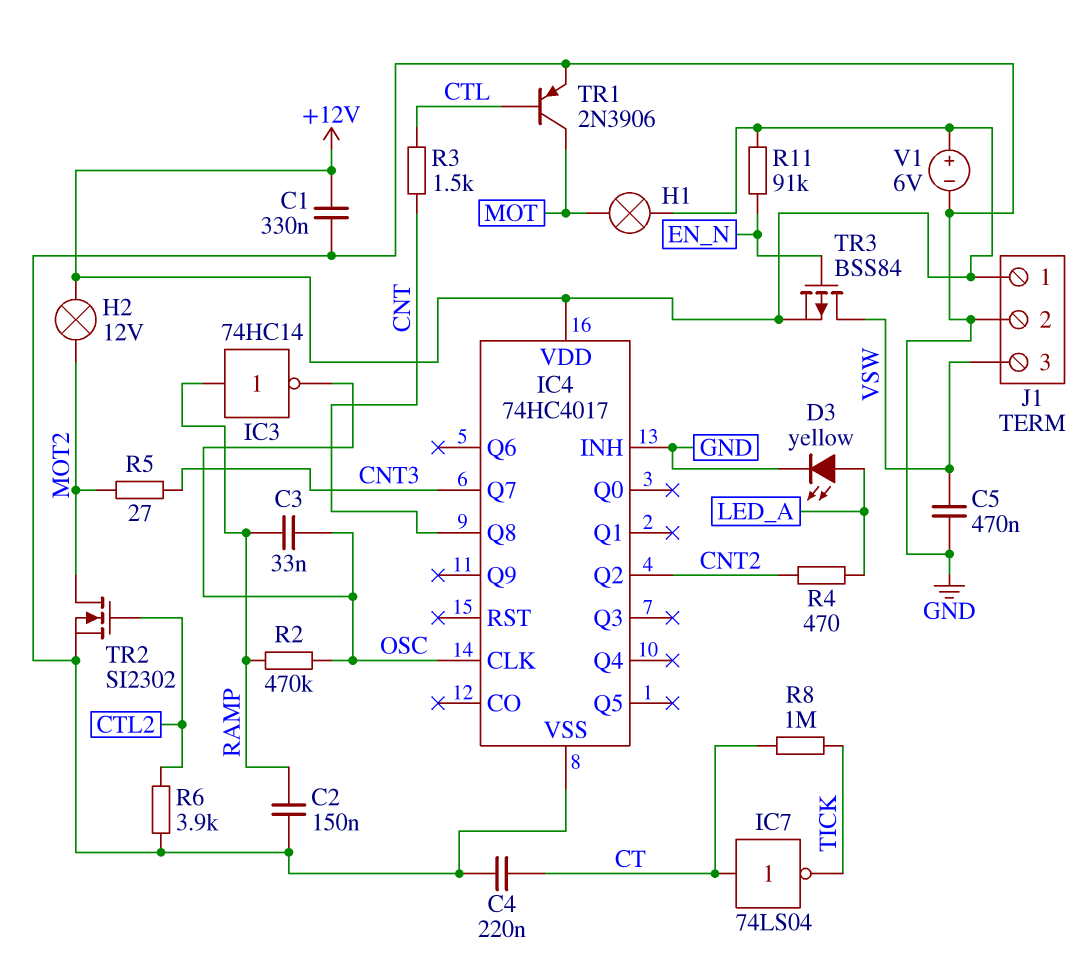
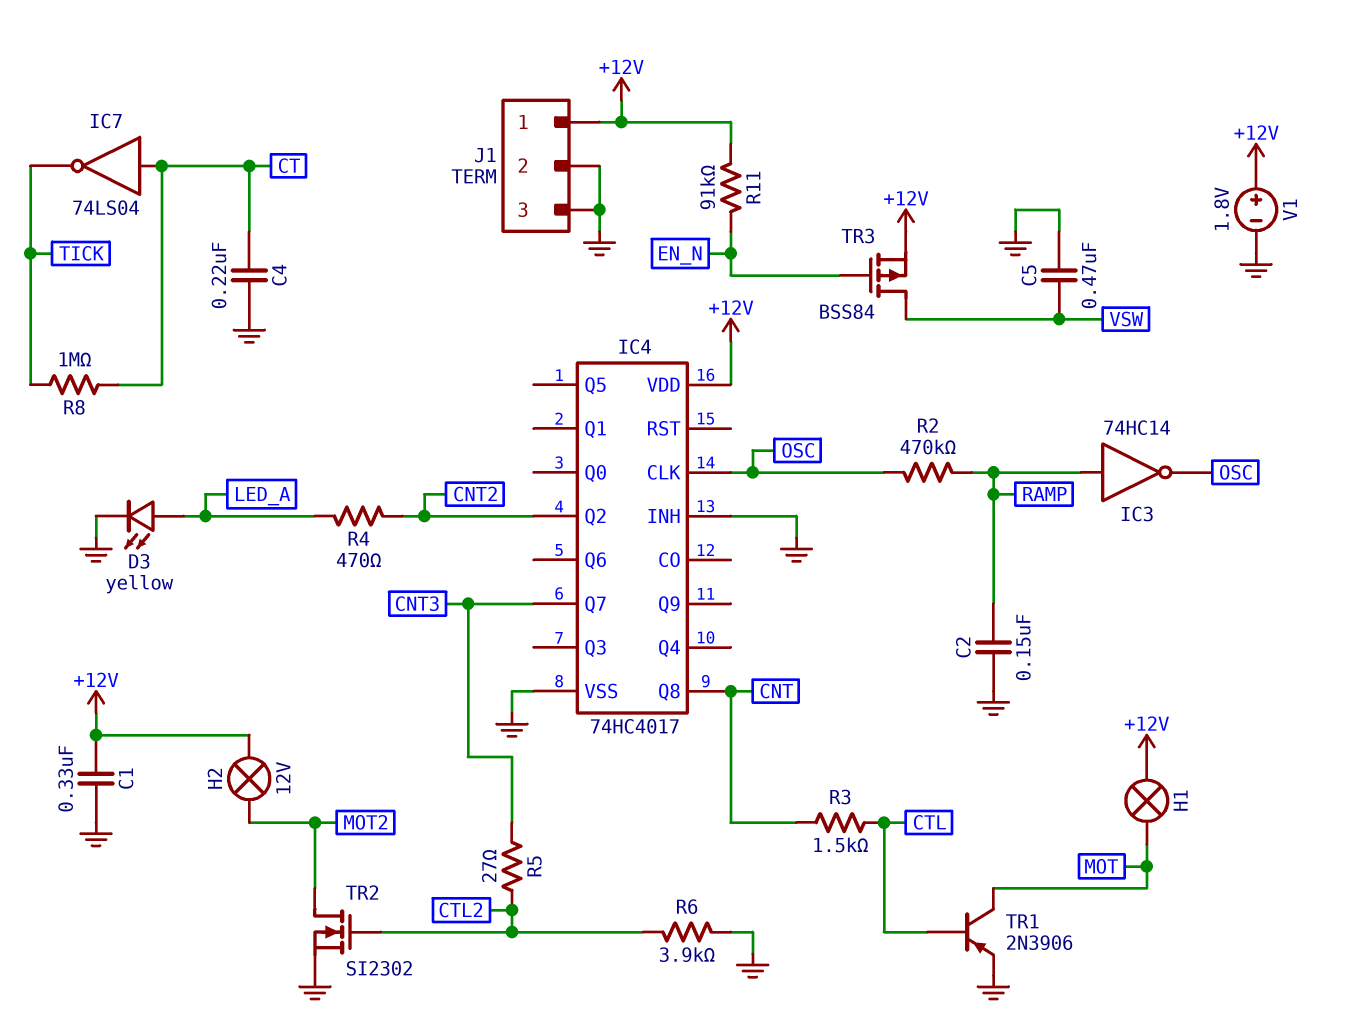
C3: 33nF (OSC, RAMP) -> none
J1 pin 3: VSW -> GND
R5: 27 (CNT3, MOT2) -> 27 (CNT3, CTL2)
V1: 6V (plus +12V, minus GND) -> 1.8V (plus +12V, minus GND)

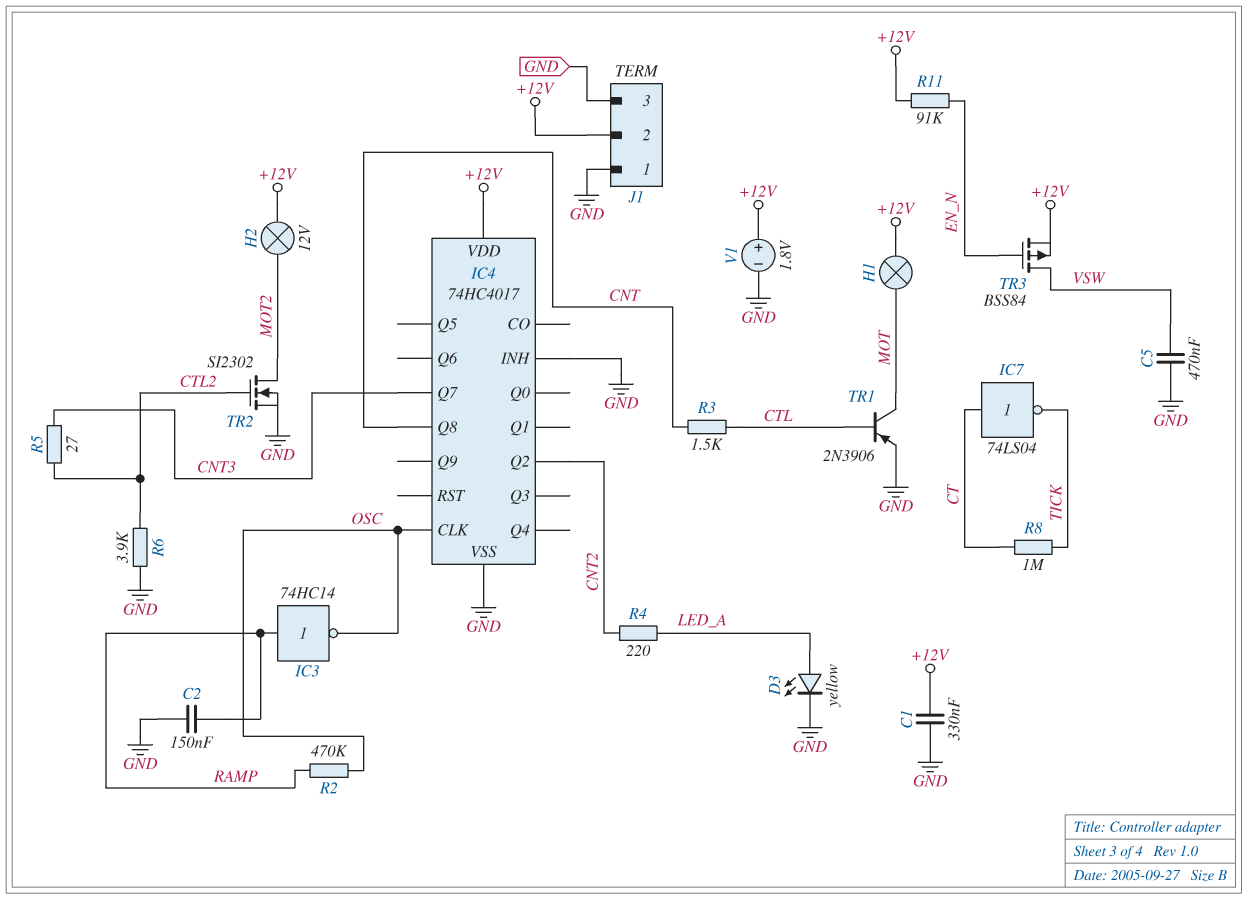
C4: 220nF (CT, GND) -> none
J1 pin 1: +12V -> GND
J1 pin 2: GND -> +12V
R4: 470 (CNT2, LED_A) -> 220 (CNT2, LED_A)

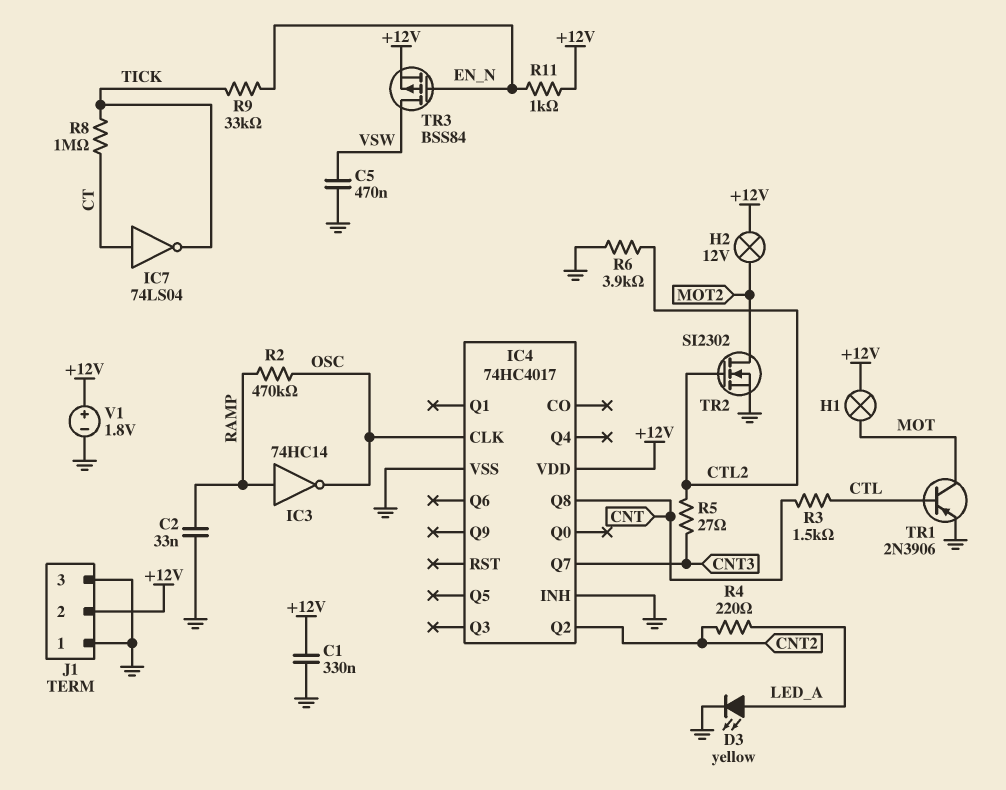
C2: 150nF (GND, RAMP) -> 33nF (GND, RAMP)
R9: none -> 33k (EN_N, TICK)
R11: 91k (+12V, EN_N) -> 1k (+12V, EN_N)

